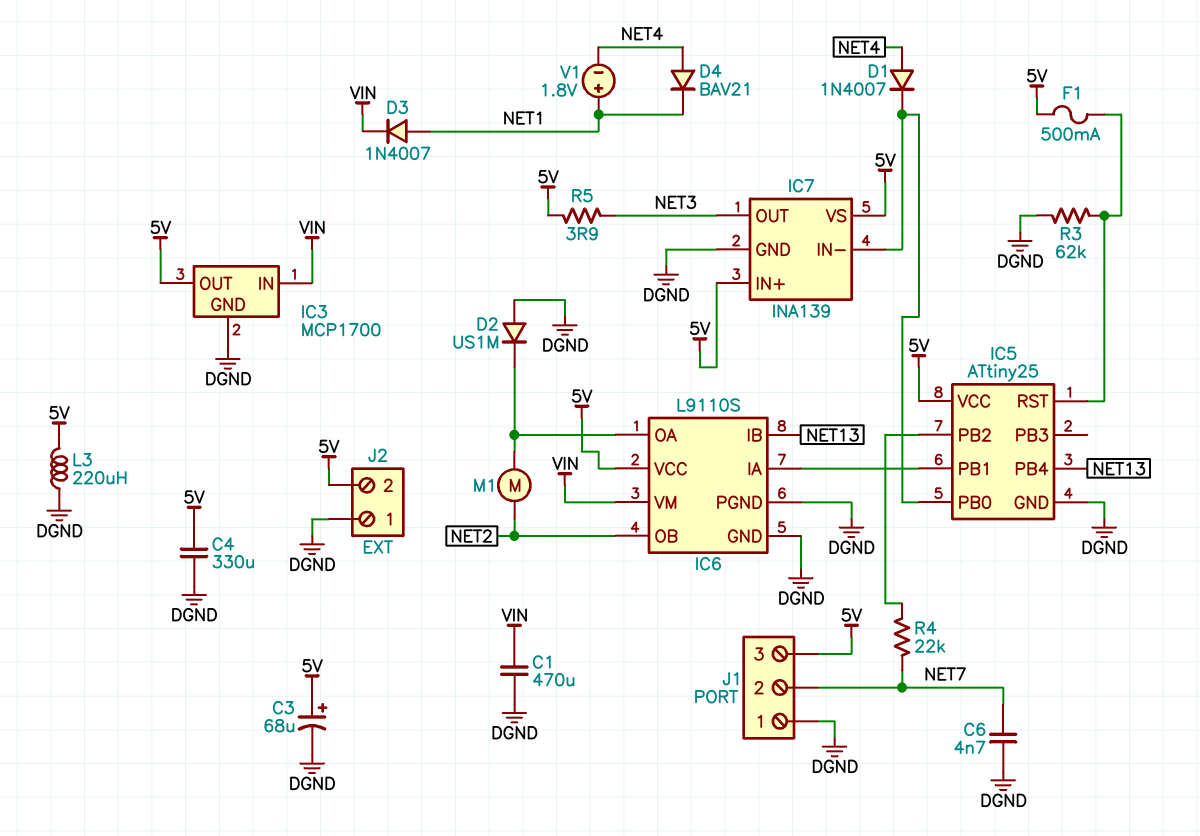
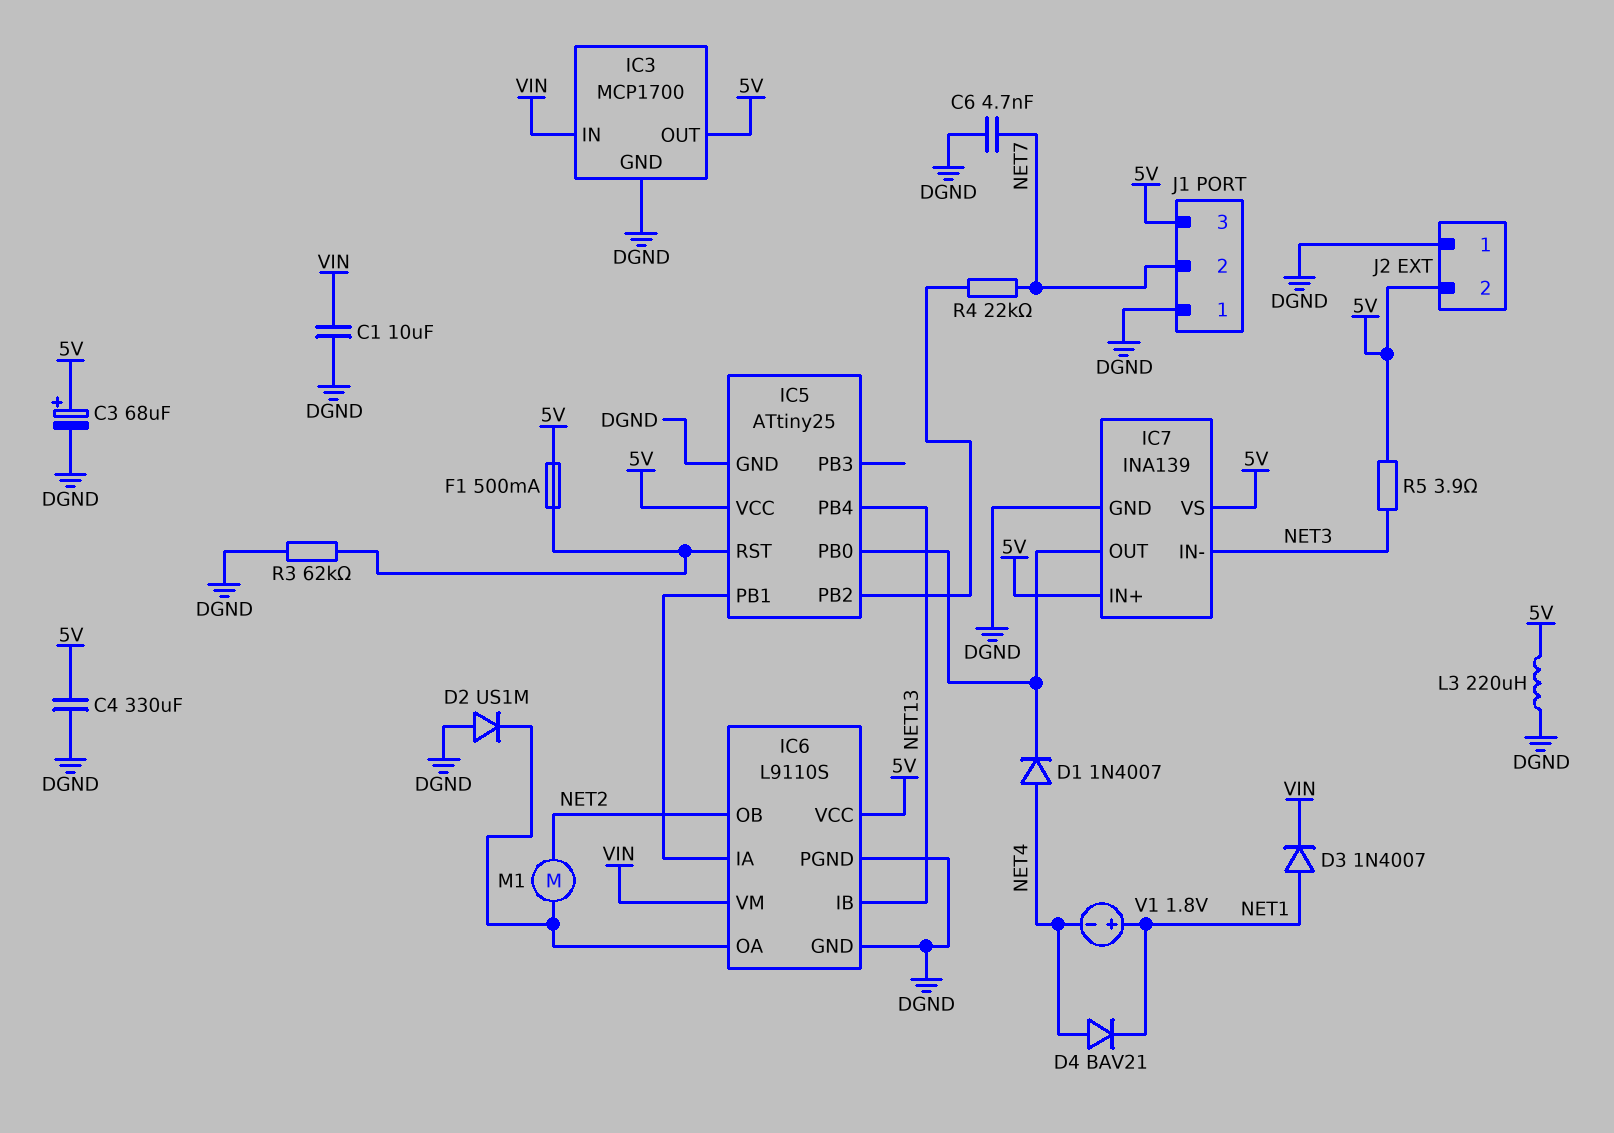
C1: 470uF (DGND, VIN) -> 10uF (DGND, VIN)
IC7 pin IN-: IC5/PB0 -> NET3
IC7 pin OUT: NET3 -> IC5/PB0

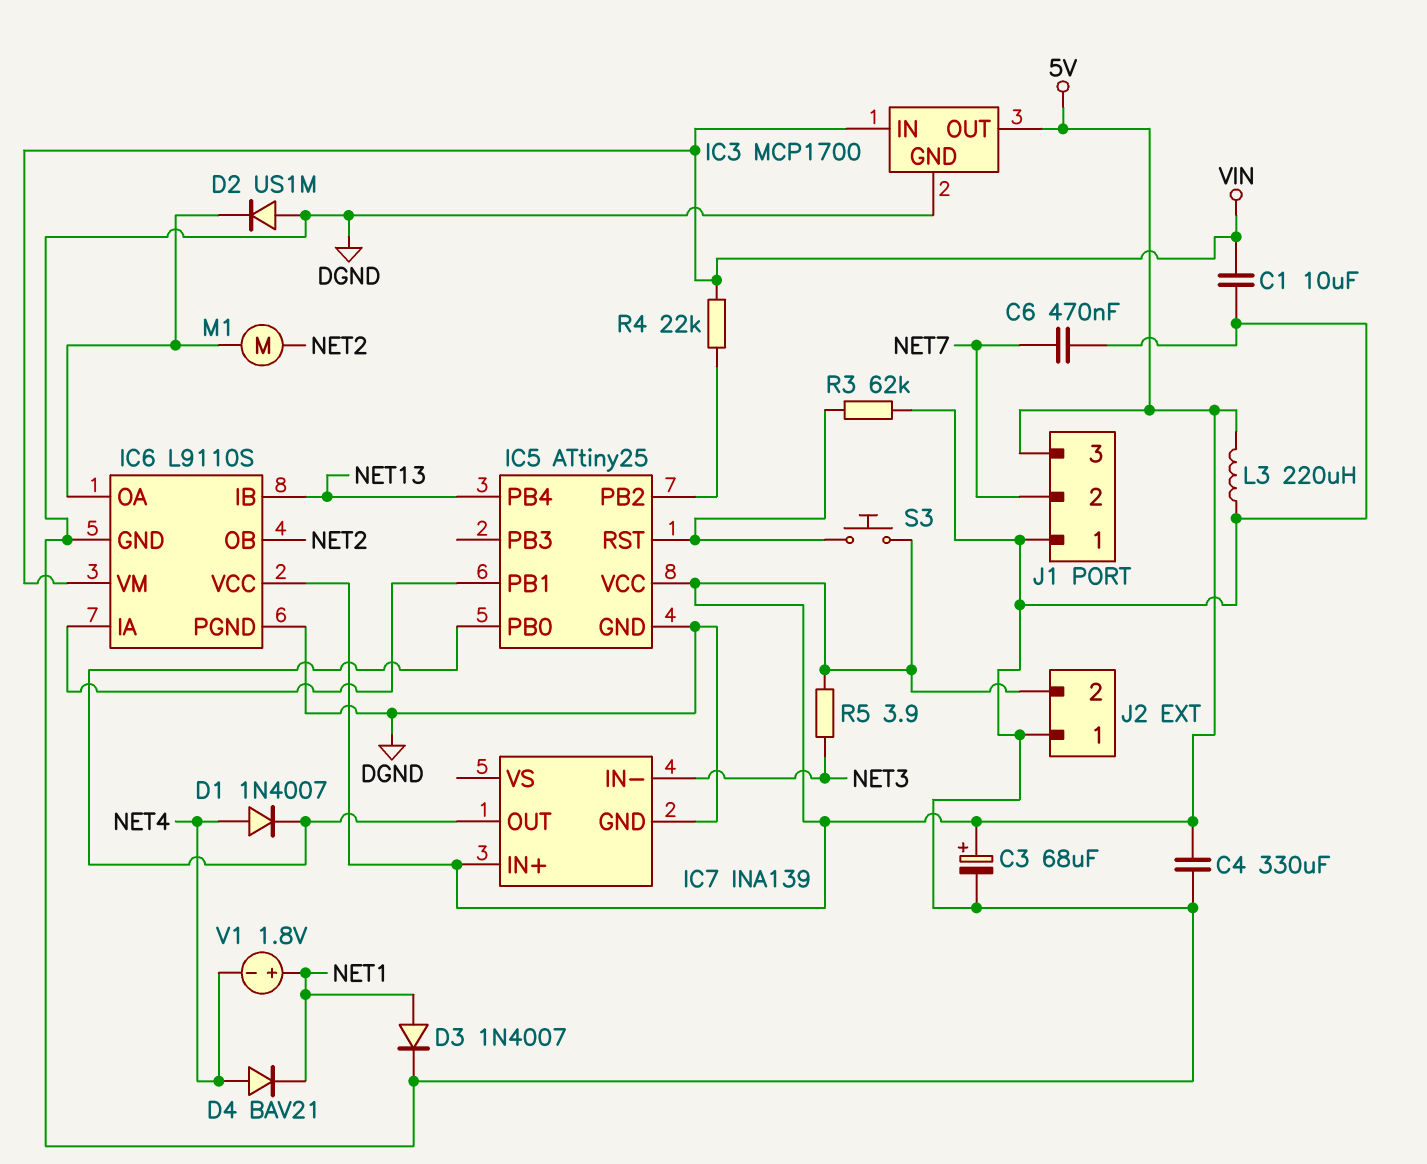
C6: 4.7nF (DGND, NET7) -> 470nF (DGND, NET7)
D3: diode 1N4007 (A NET1, K VIN) -> diode 1N4007 (A NET1, K DGND)
F1: 500mA (5V, IC5/RST) -> none
IC7 pin VS: 5V -> none
R4: 22k (IC5/PB2, NET7) -> 22k (IC5/PB2, VIN)
S3: none -> button (5V, IC5/RST)

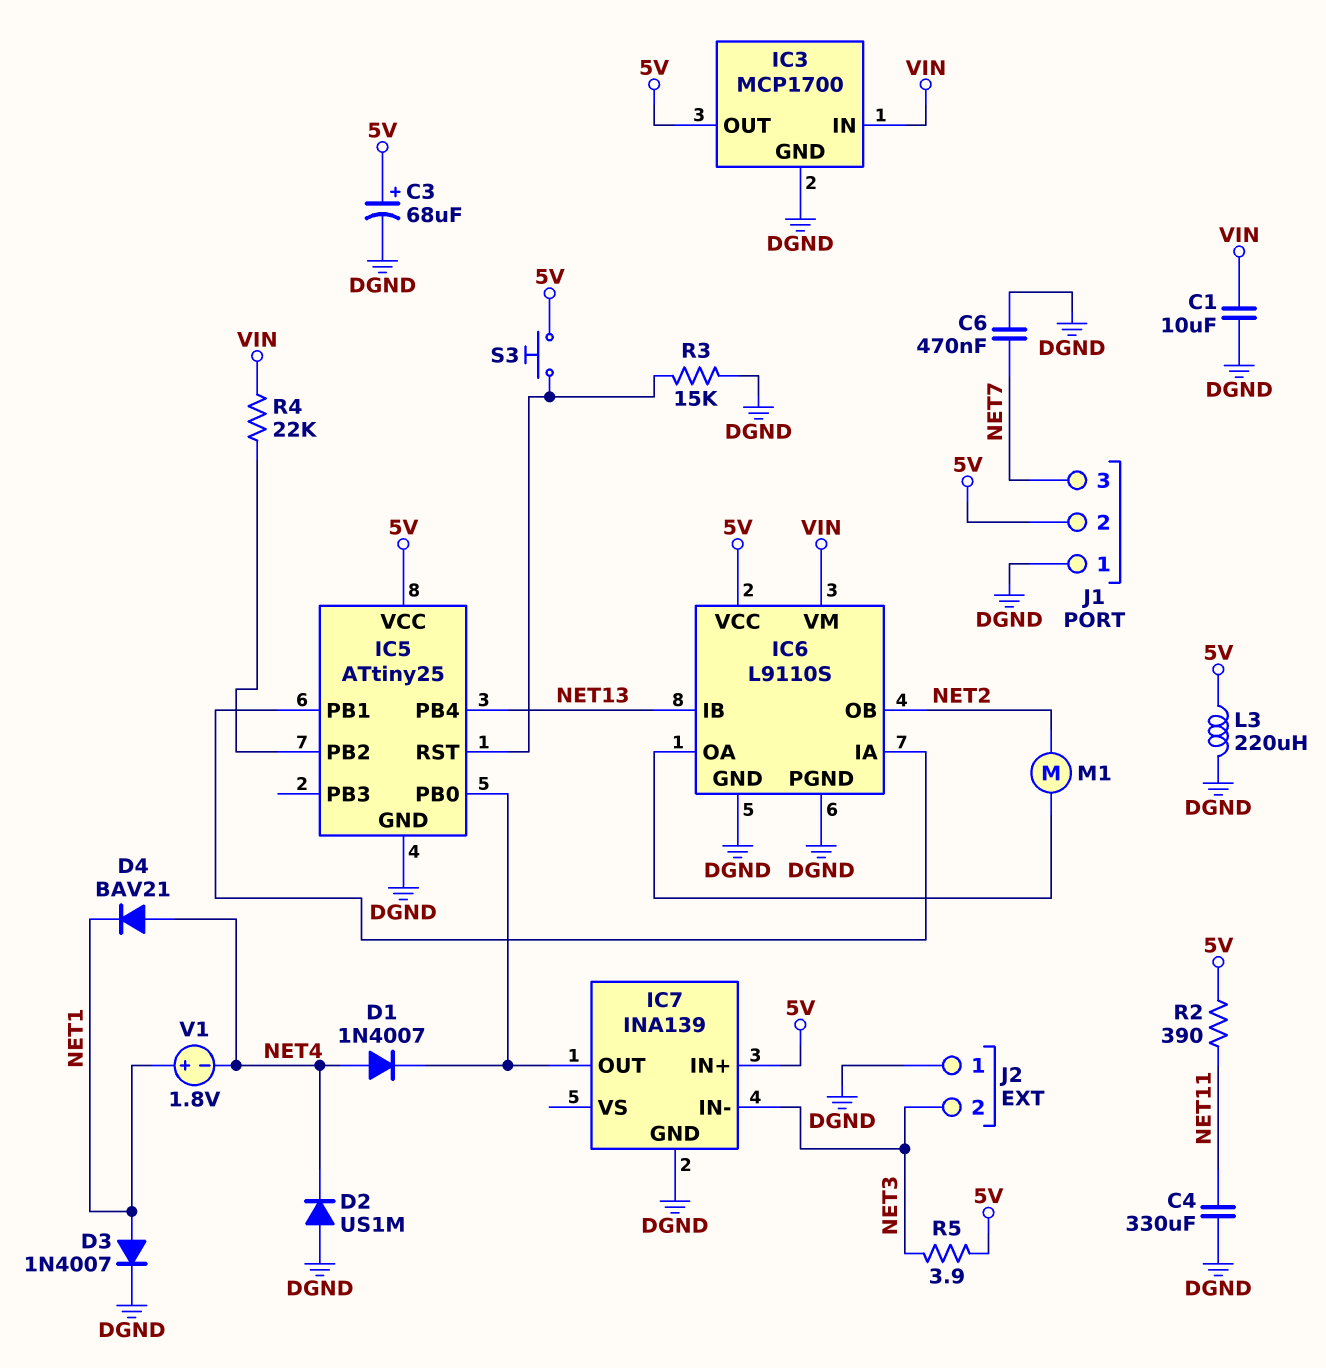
C4: 330uF (5V, DGND) -> 330uF (DGND, NET11)
D2: diode US1M (A DGND, K IC6/OA) -> diode US1M (A DGND, K NET4)
J1 pin 2: NET7 -> 5V
J1 pin 3: 5V -> NET7
J2 pin 2: 5V -> NET3
R2: none -> 390 (5V, NET11)
R3: 62k (DGND, IC5/RST) -> 15k (DGND, IC5/RST)

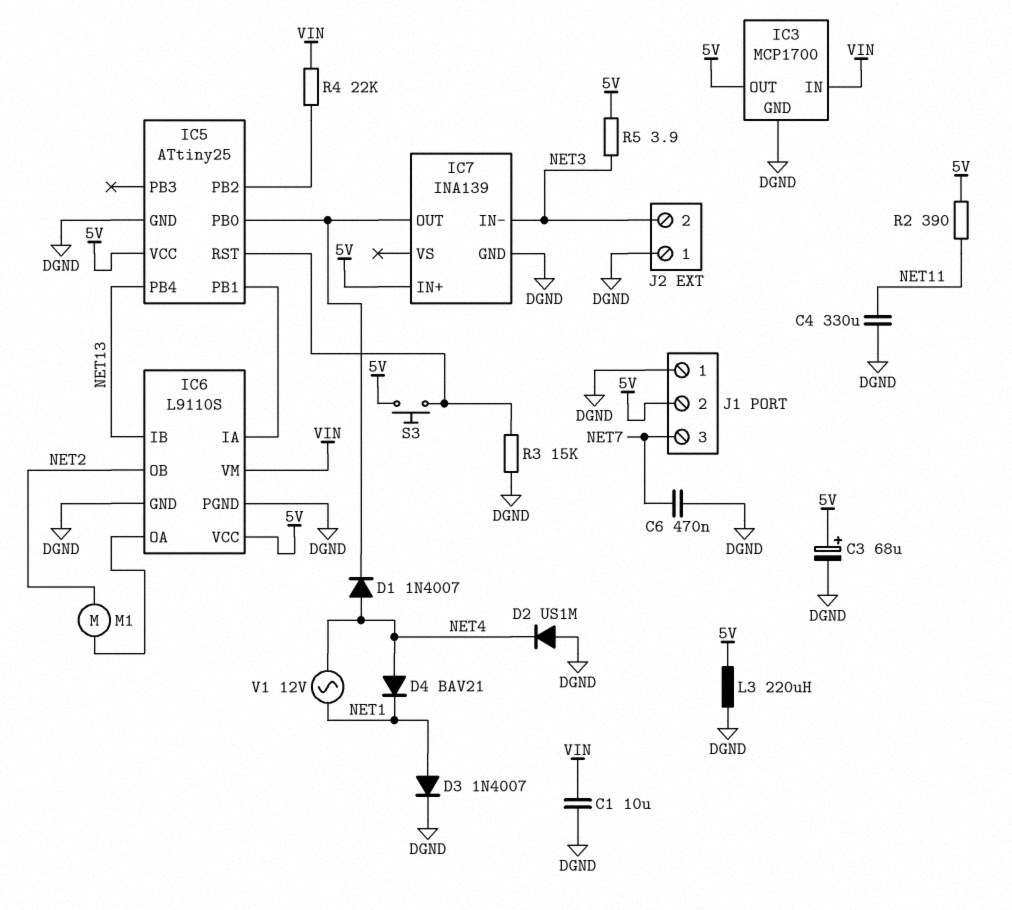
V1: 1.8V (plus NET1, minus NET4) -> AC 12V (NET1, NET4)

